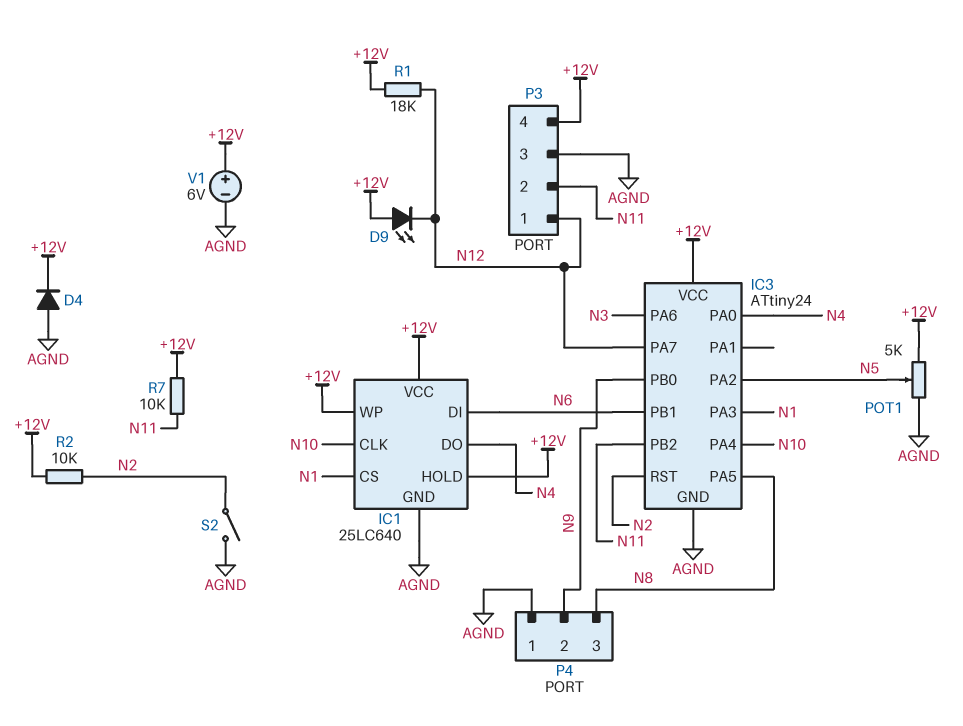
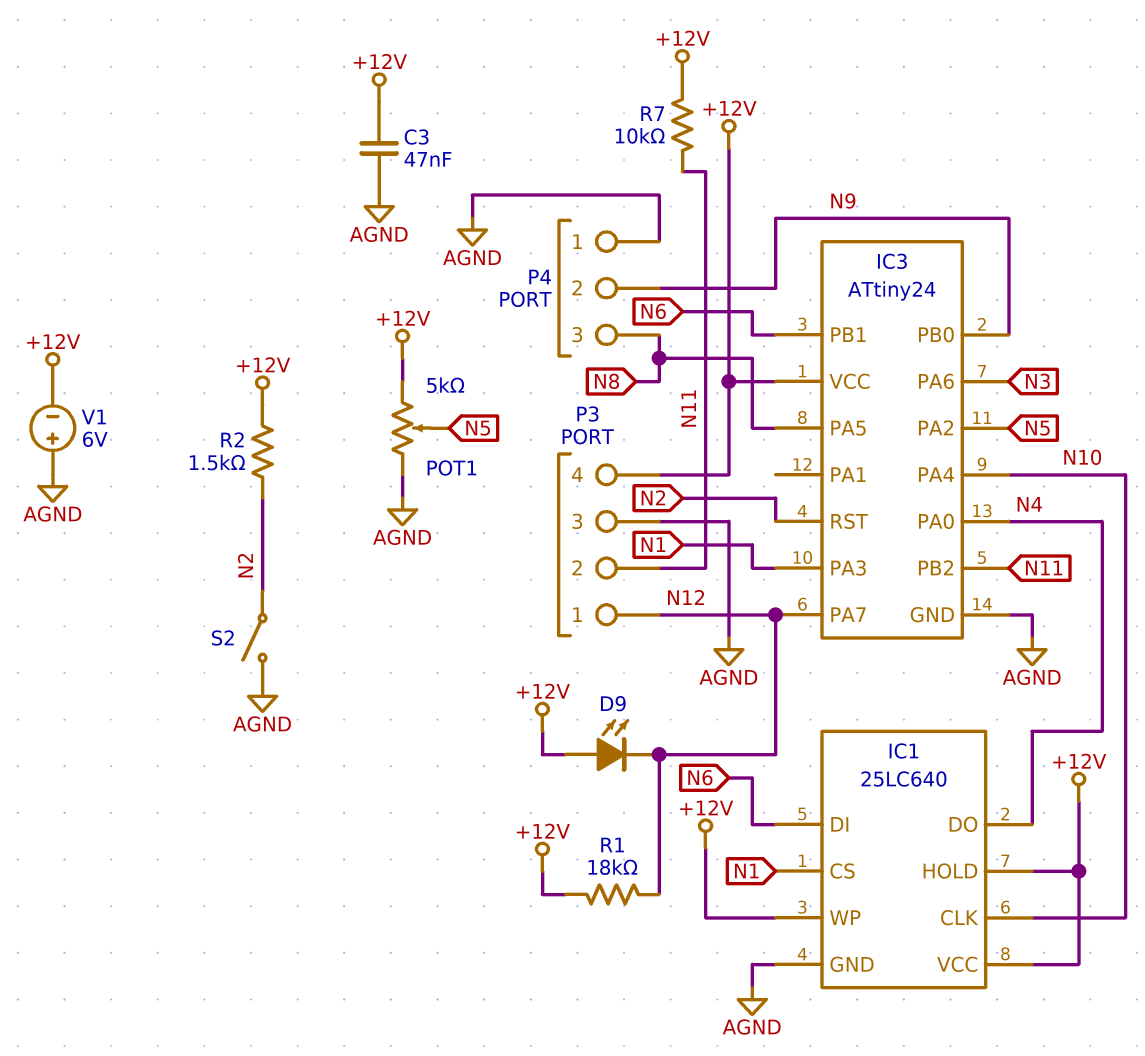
C3: none -> 47nF (+12V, AGND)
D4: diode (A AGND, K +12V) -> none
R2: 10k (+12V, N2) -> 1.5k (+12V, N2)
V1: 6V (plus +12V, minus AGND) -> 6V (plus AGND, minus +12V)

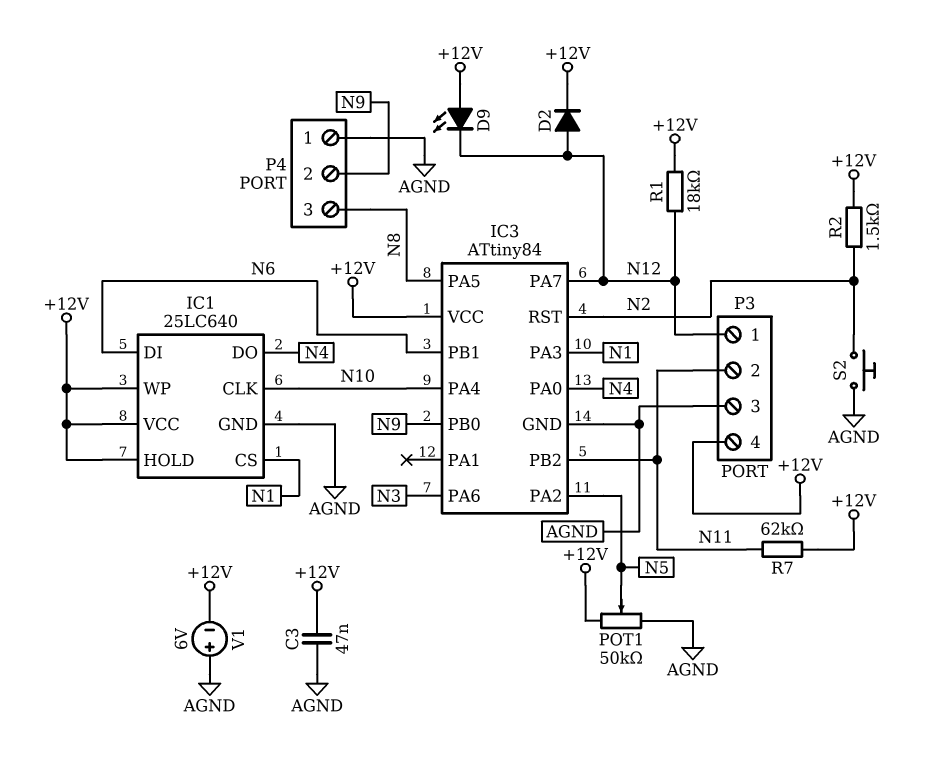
D2: none -> diode (A N12, K +12V)
IC3: ATtiny24 -> ATtiny84
POT1: 5k (+12V, AGND, wiper N5) -> 50k (+12V, AGND, wiper N5)
R7: 10k (+12V, N11) -> 62k (+12V, N11)
S2: switch (AGND, N2) -> button (AGND, N2)

